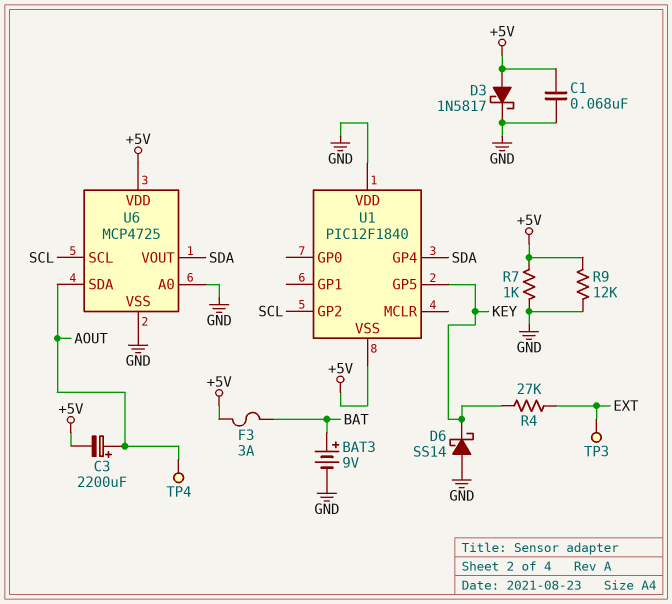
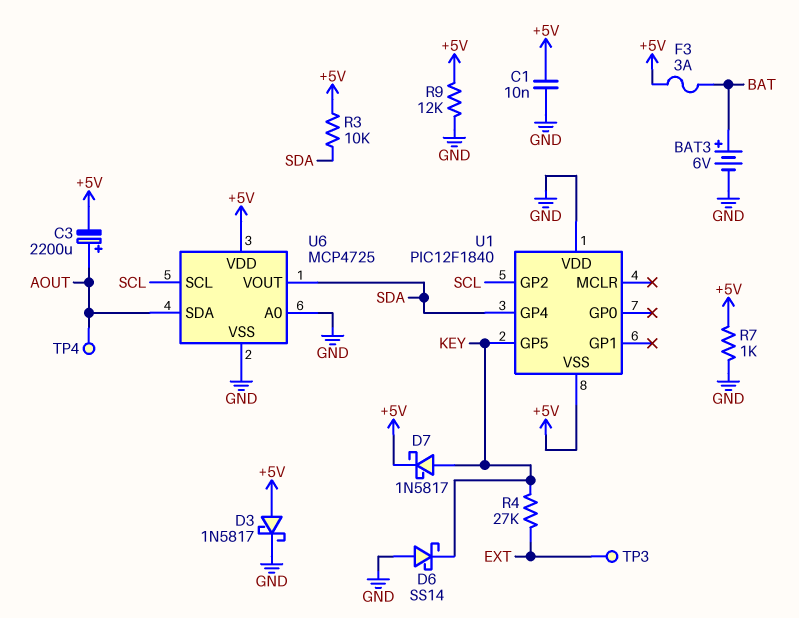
BAT3: 9V (plus BAT, minus GND) -> 6V (plus BAT, minus GND)
C1: 68nF (+5V, GND) -> 10nF (+5V, GND)
D7: none -> schottky 1N5817 (A KEY, K +5V)
R3: none -> 10k (+5V, SDA)

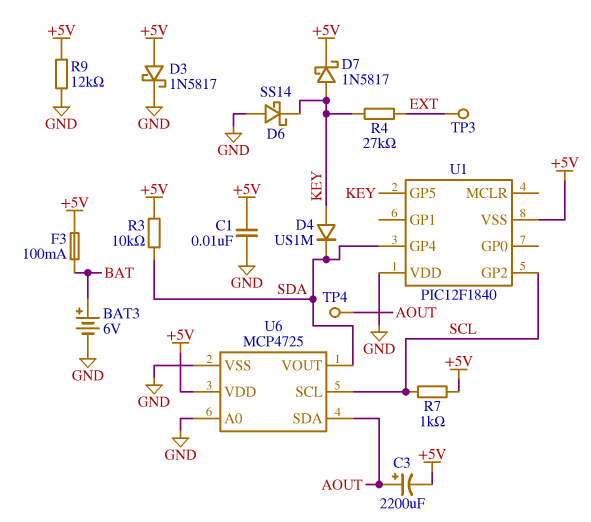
D4: none -> diode US1M (A KEY, K SDA)
F3: 3A (+5V, BAT) -> 100mA (+5V, BAT)
R7: 1k (+5V, GND) -> 1k (+5V, SCL)

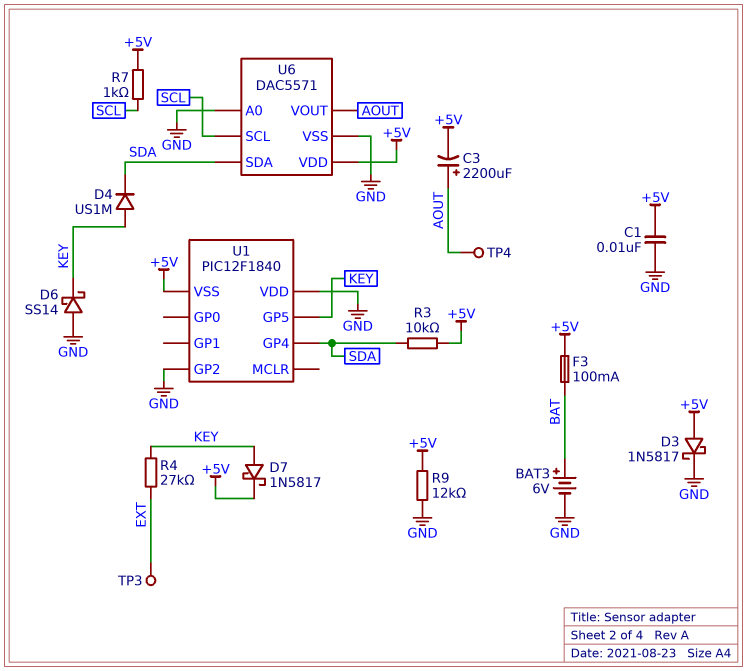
U1 pin GP2: SCL -> GND
U6: MCP4725 -> DAC5571
U6 pin SDA: AOUT -> SDA
U6 pin VOUT: SDA -> AOUT

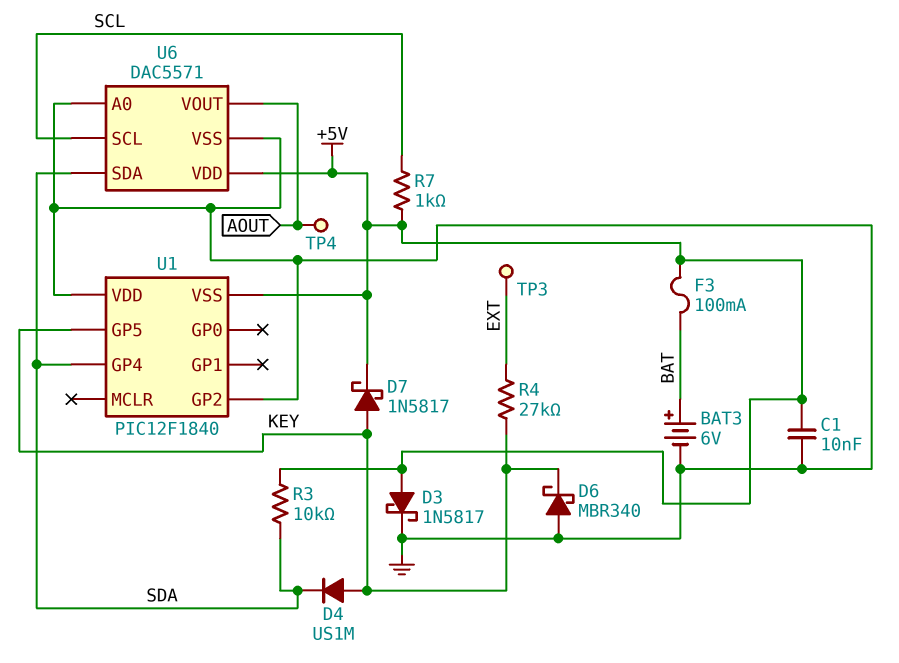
C3: 2200uF (plus AOUT, minus +5V) -> none
D6: schottky SS14 (A GND, K KEY) -> schottky MBR340 (A GND, K KEY)
R9: 12k (+5V, GND) -> none

